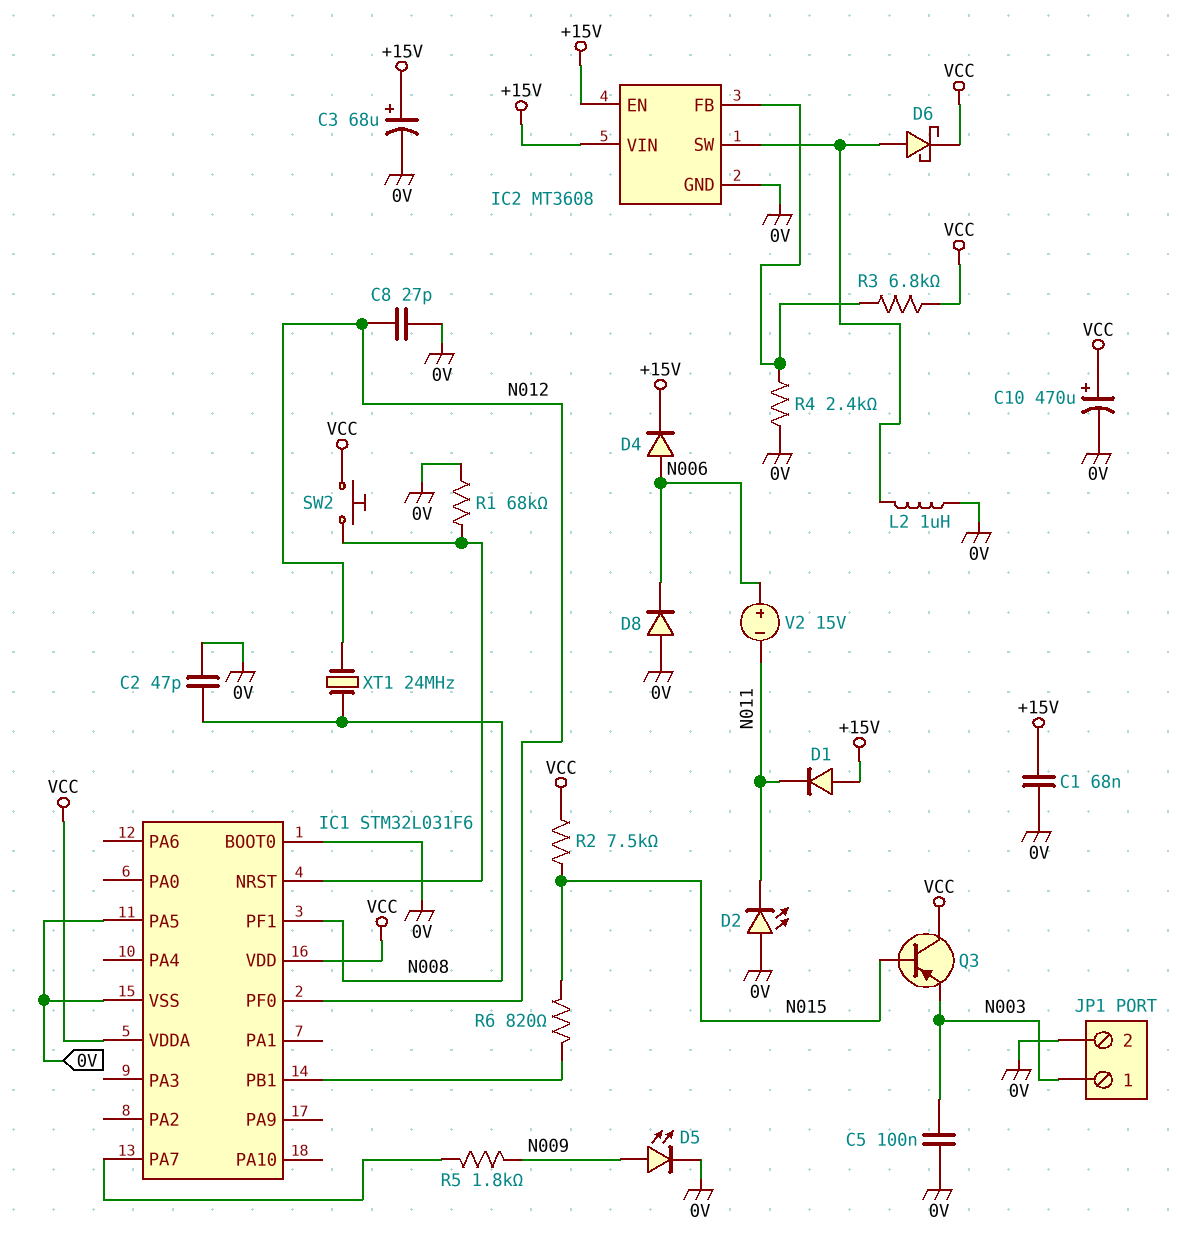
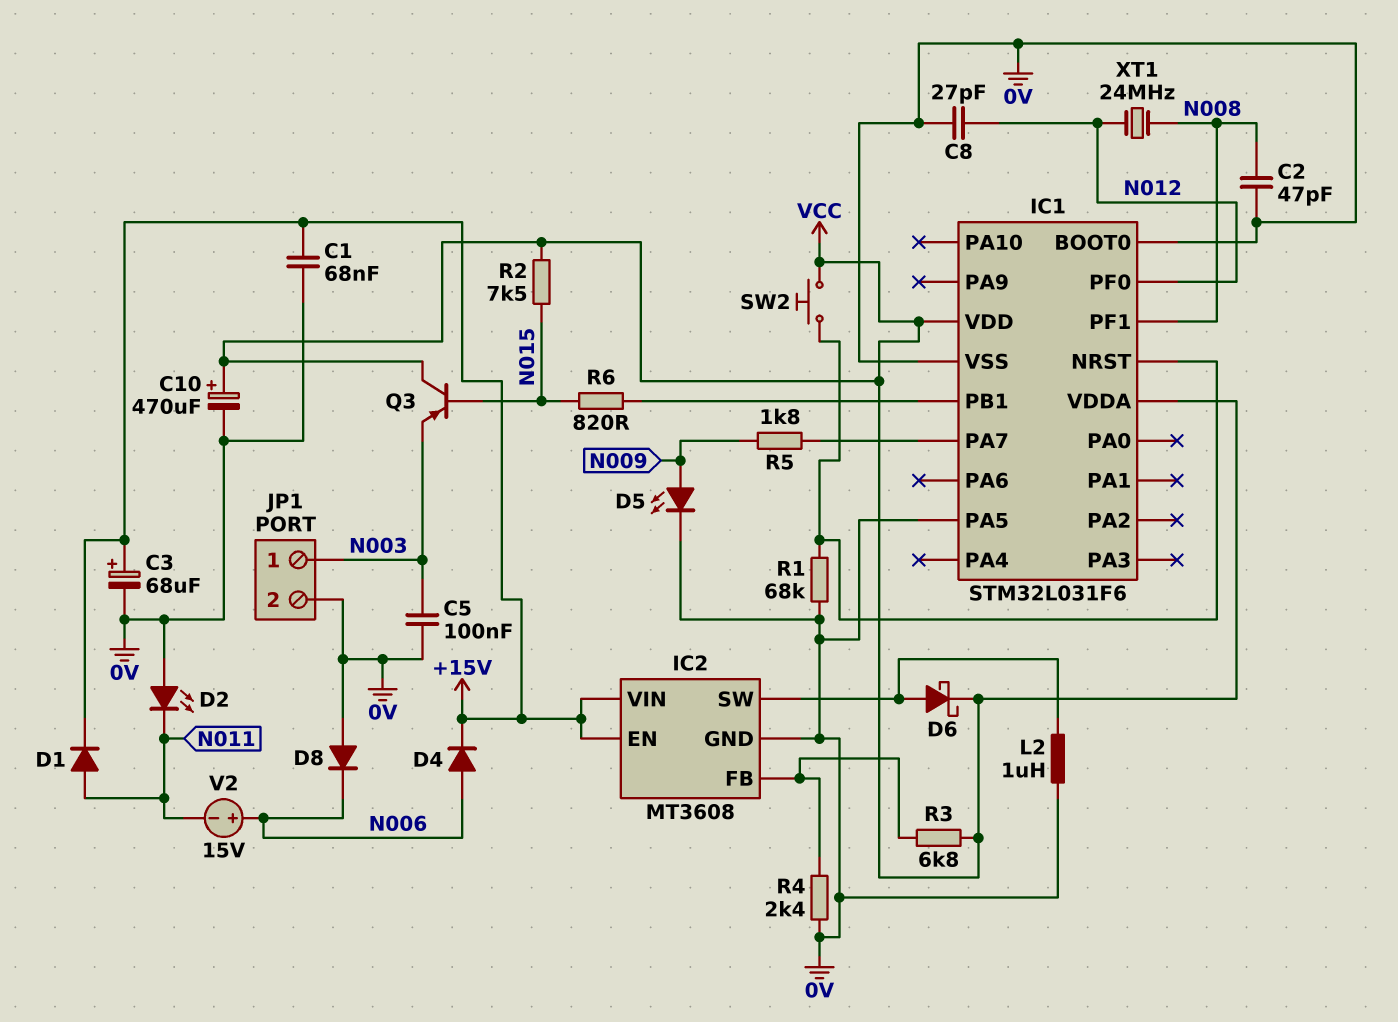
D1: diode (A +15V, K N011) -> diode (A N011, K +15V)

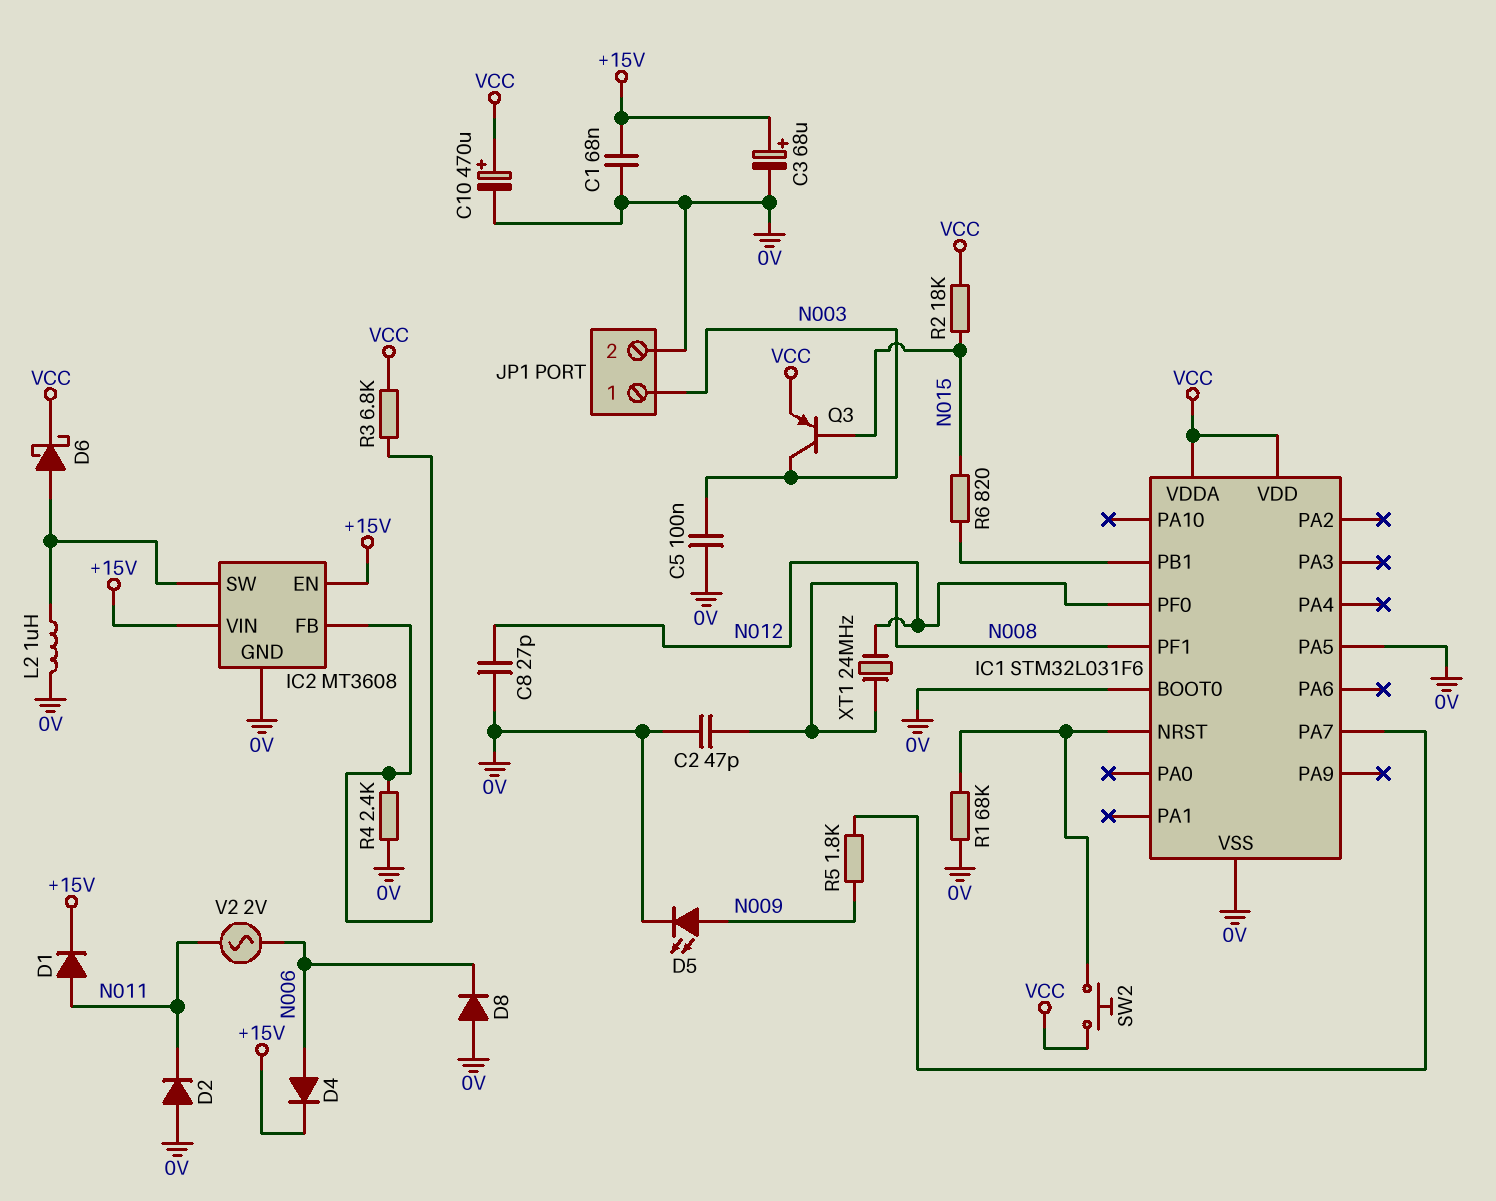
D2: LED (A 0V, K N011) -> diode (A 0V, K N011)
Q3: PNP (B N015, C VCC, E N003) -> PNP (B N015, C N003, E VCC)
R2: 7.5k (N015, VCC) -> 18k (N015, VCC)
V2: 15V (plus N006, minus N011) -> AC 2V (N006, N011)

